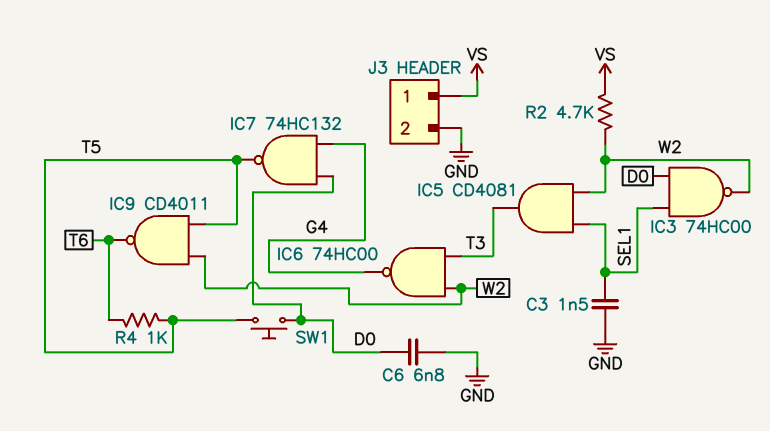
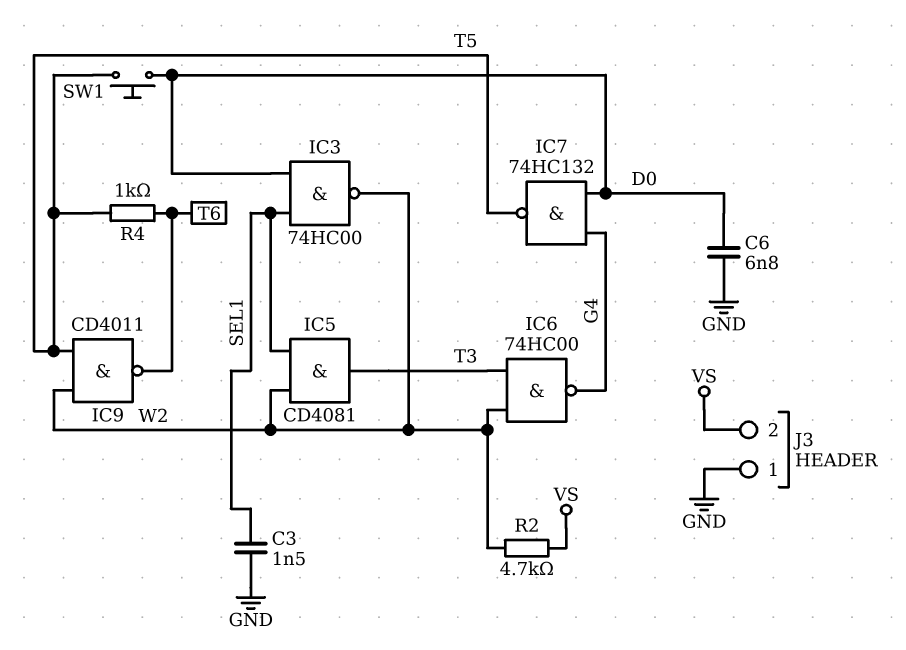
J3 pin 1: VS -> GND
J3 pin 2: GND -> VS

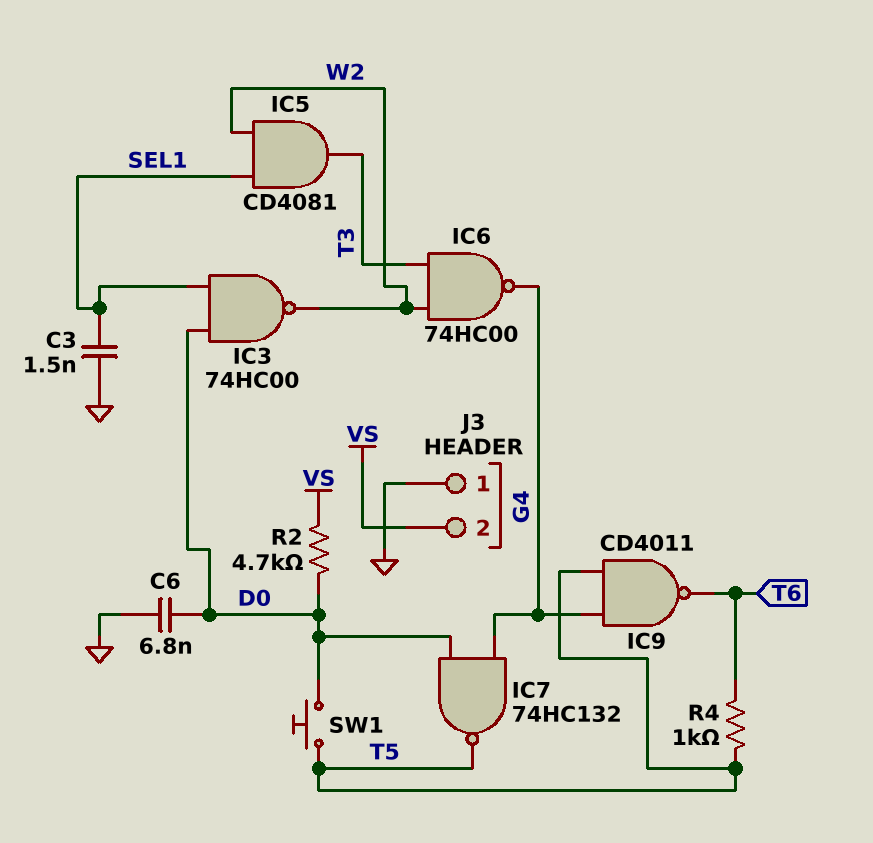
IC9: NAND CD4011 (in T5, in W2, out T6) -> NAND CD4011 (in G4, in T5, out T6)
R2: 4.7k (VS, W2) -> 4.7k (D0, VS)

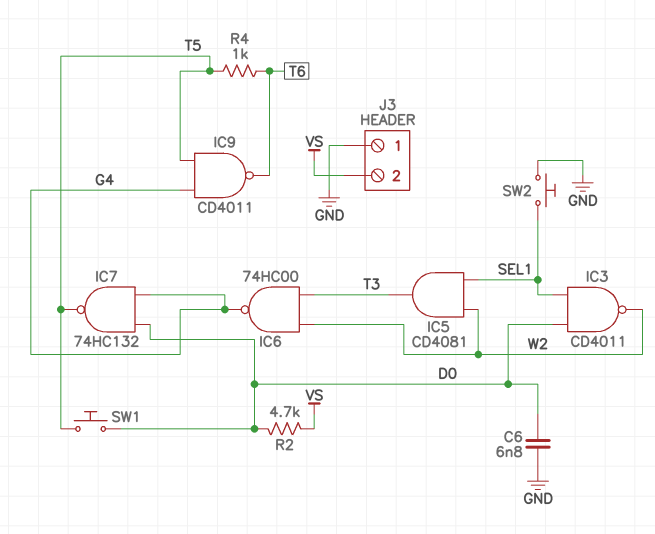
C3: 1.5nF (GND, SEL1) -> none
IC3: NAND 74HC00 (in D0, in SEL1, out W2) -> NAND CD4011 (in D0, in SEL1, out W2)
SW2: none -> button (GND, SEL1)

